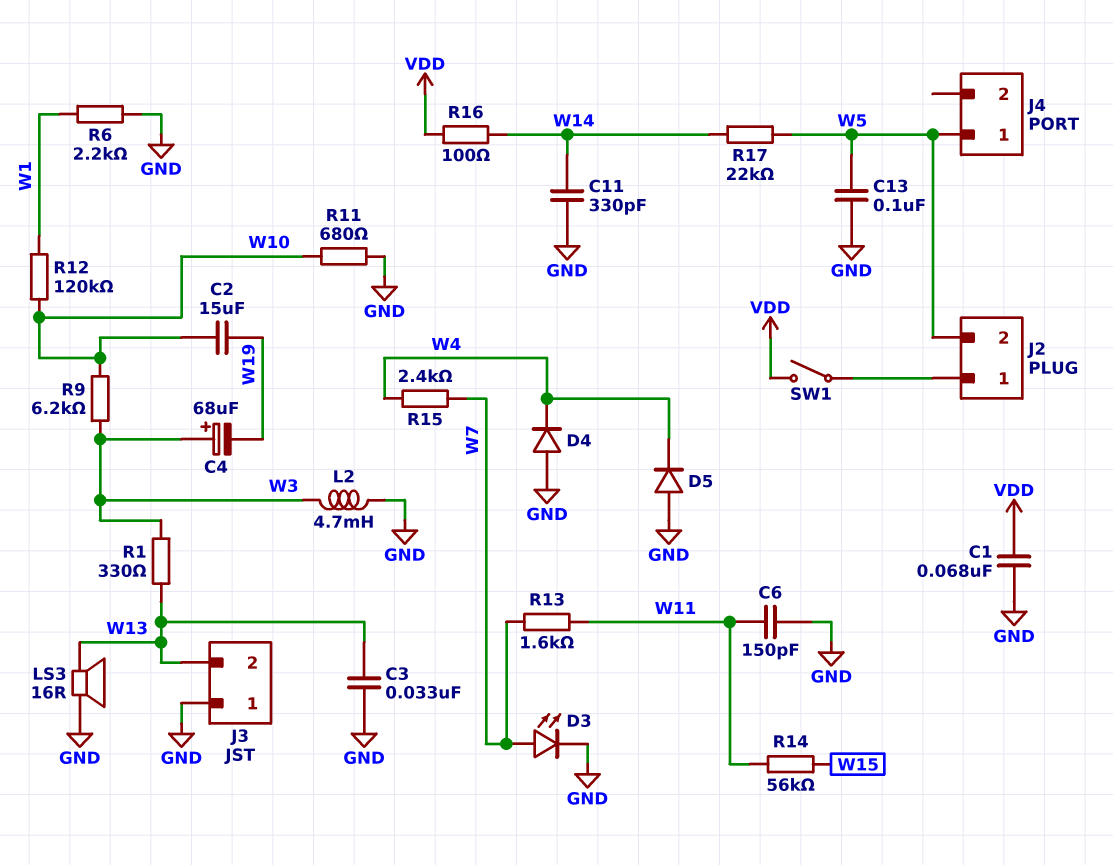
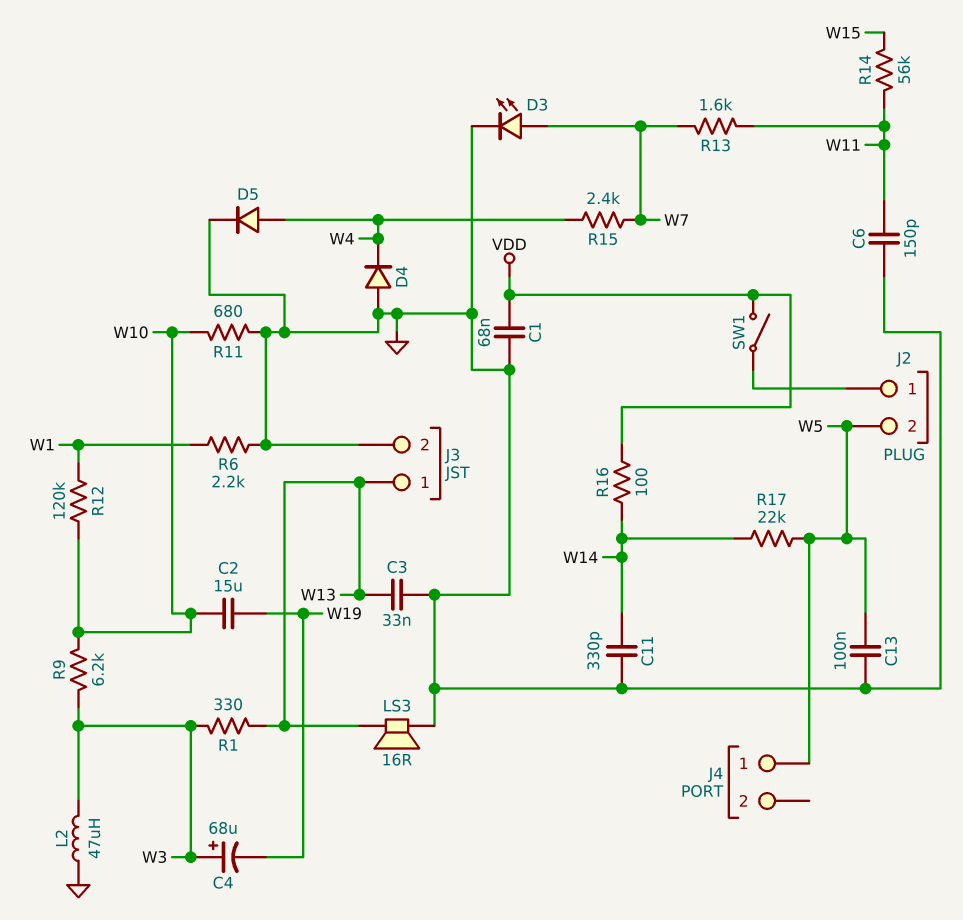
D5: diode (A GND, K W4) -> diode (A W4, K GND)
J3 pin 1: GND -> W13
J3 pin 2: W13 -> GND
L2: 4.7mH (GND, W3) -> 47uH (GND, W3)

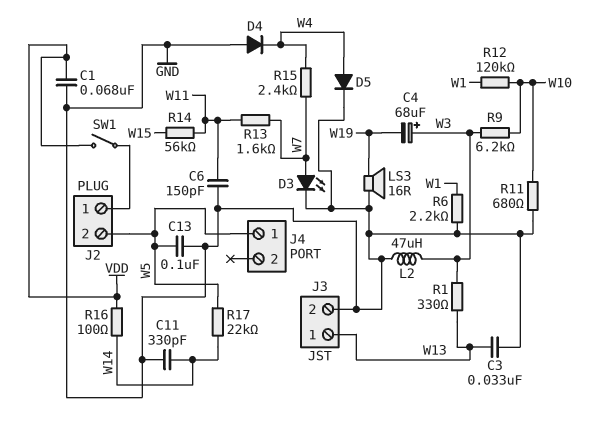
C2: 15uF (W10, W19) -> none
LS3: speaker 16R (GND, W13) -> speaker 16R (GND, W19)

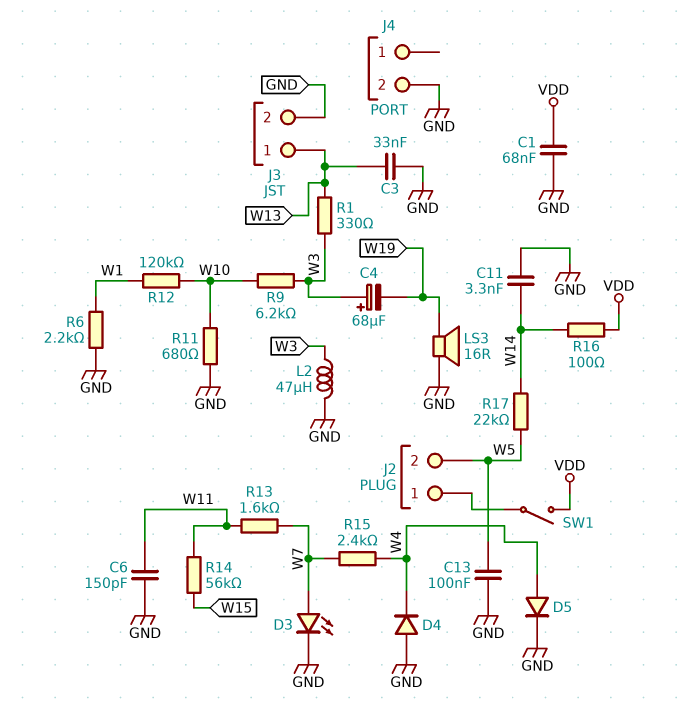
C11: 330pF (GND, W14) -> 3.3nF (GND, W14)
J4 pin 1: W5 -> none
J4 pin 2: none -> GND

